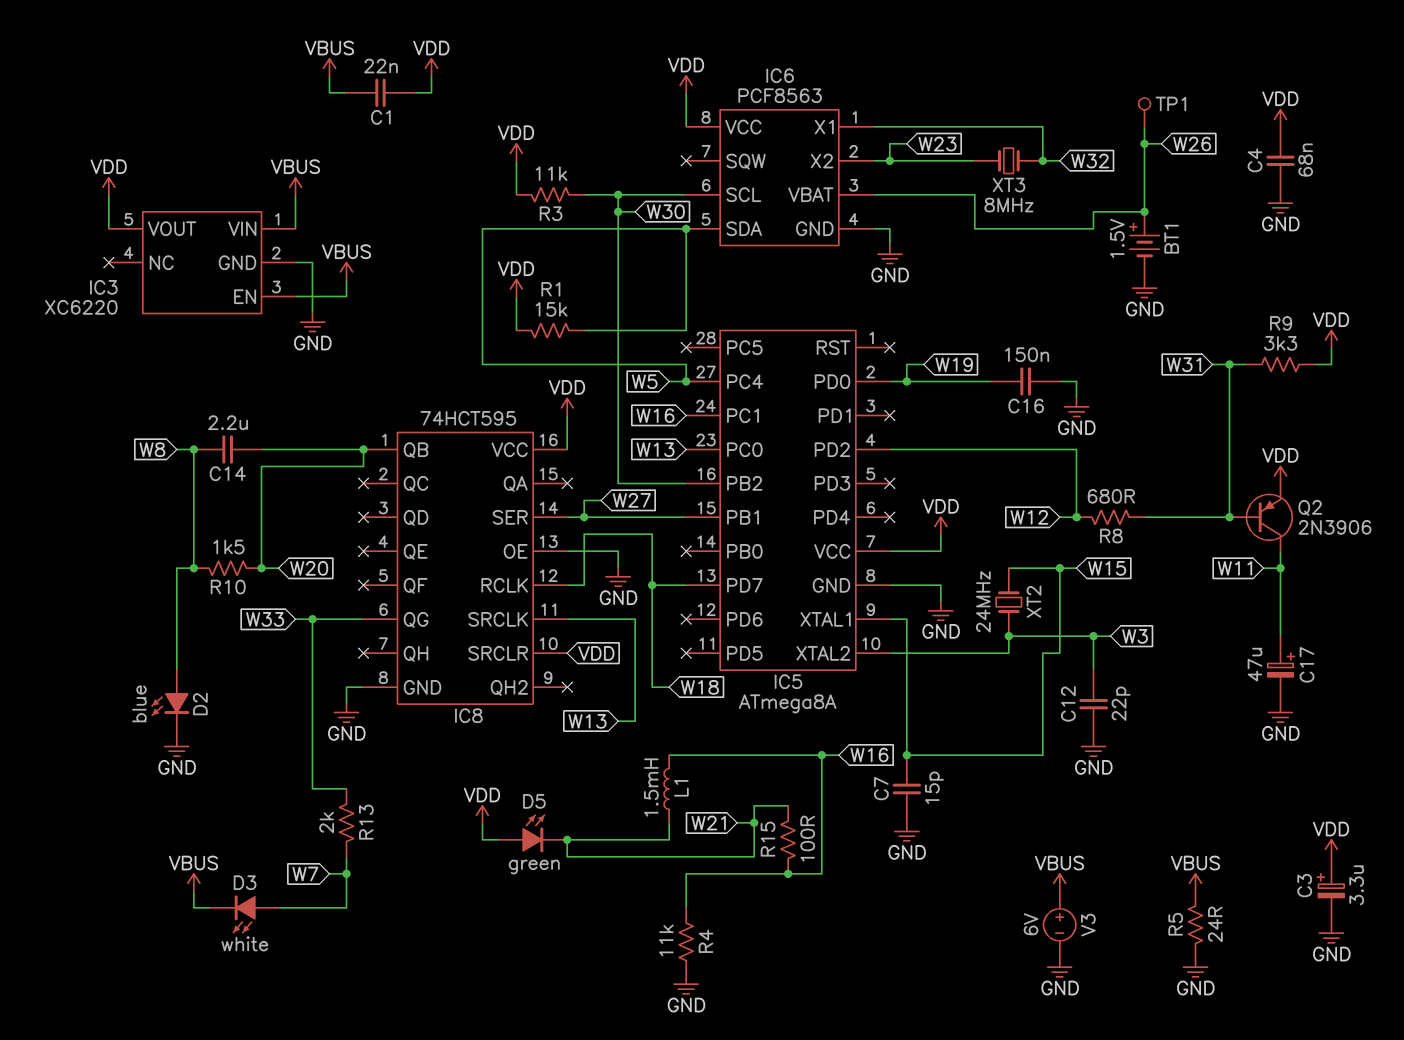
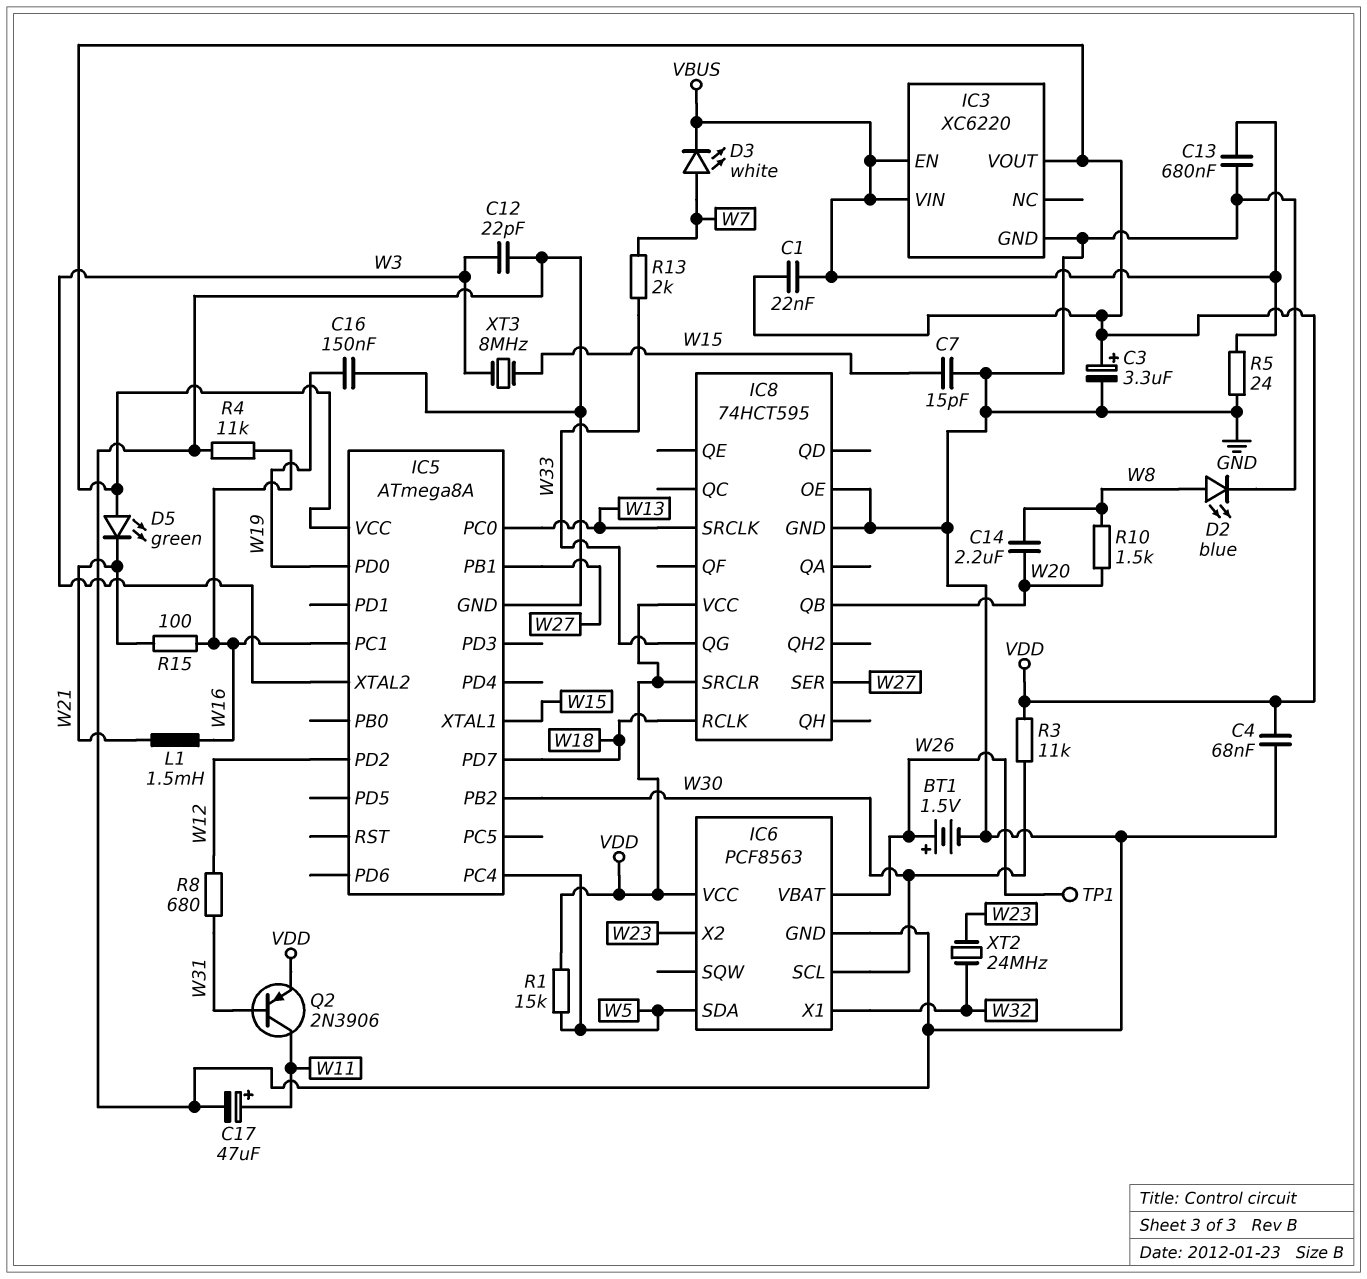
C13: none -> 680nF (GND, VBUS)
R9: 3.3k (VDD, W31) -> none
V3: 6V (plus VBUS, minus GND) -> none
XT2: 24MHz (W3, W15) -> 24MHz (W23, W32)
XT3: 8MHz (W23, W32) -> 8MHz (W3, W15)

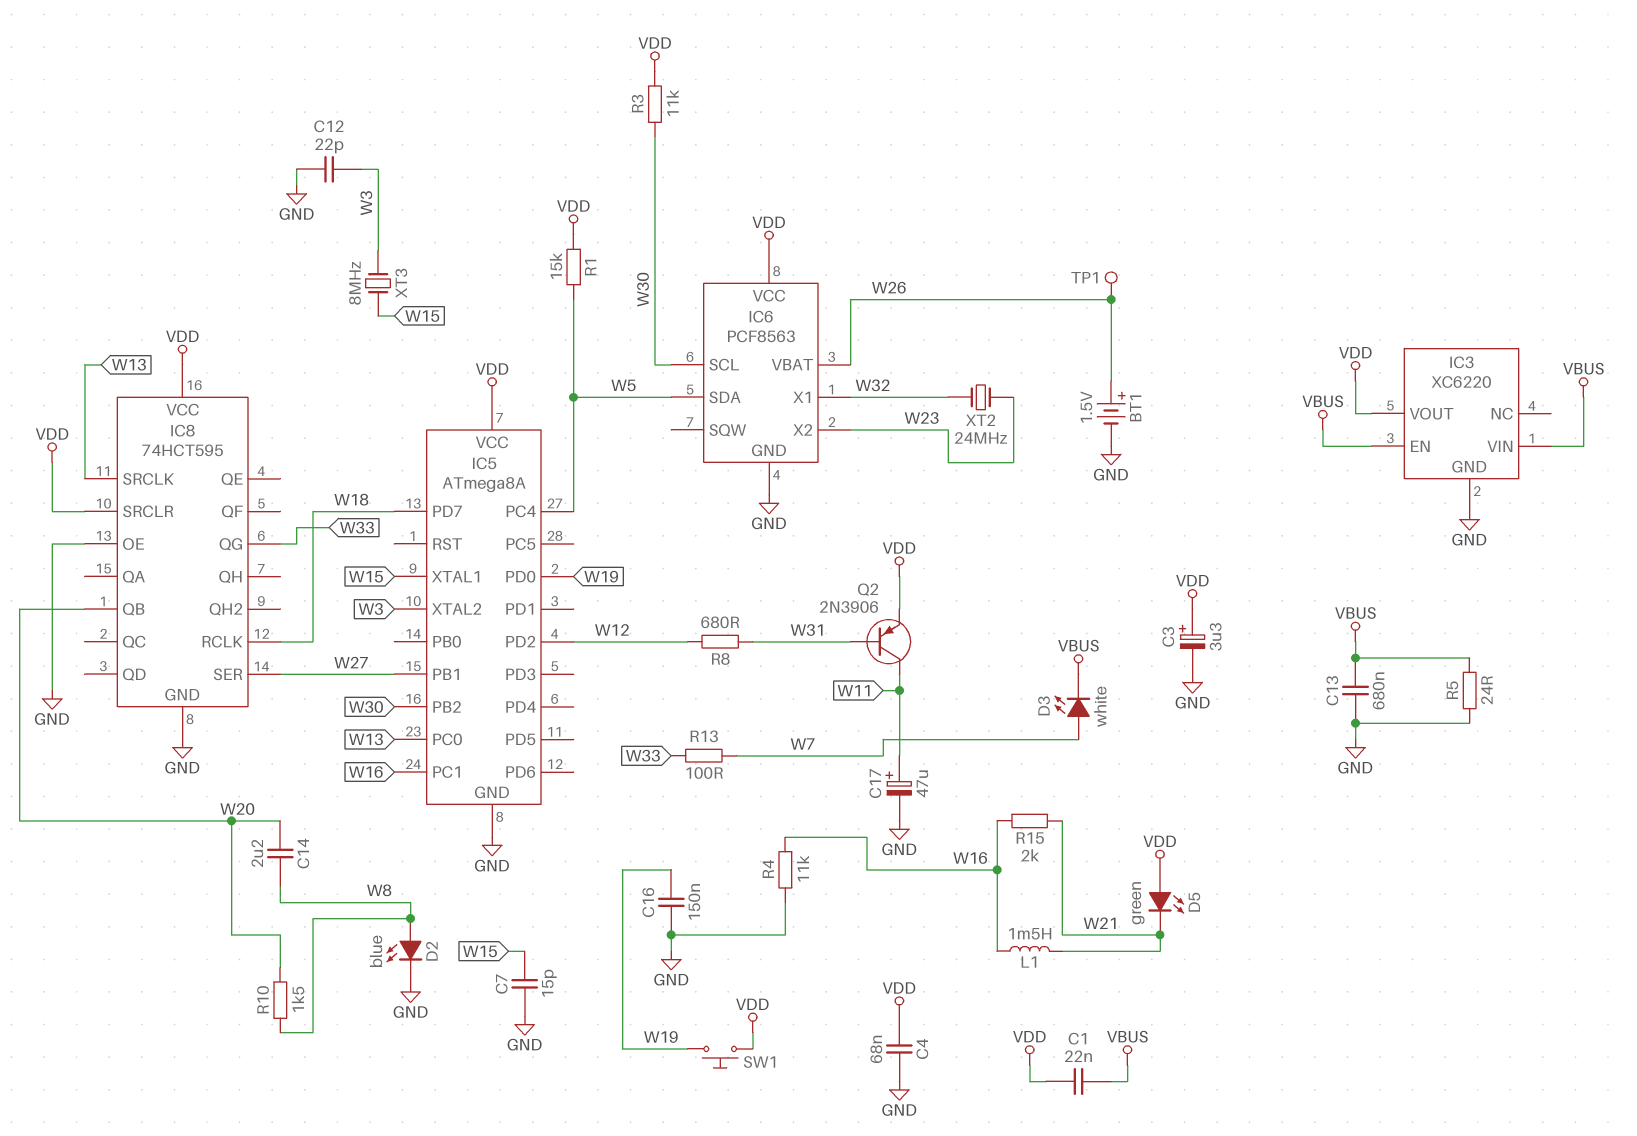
R13: 2k (W7, W33) -> 100 (W7, W33)
R15: 100 (W16, W21) -> 2k (W16, W21)
SW1: none -> button (VDD, W19)

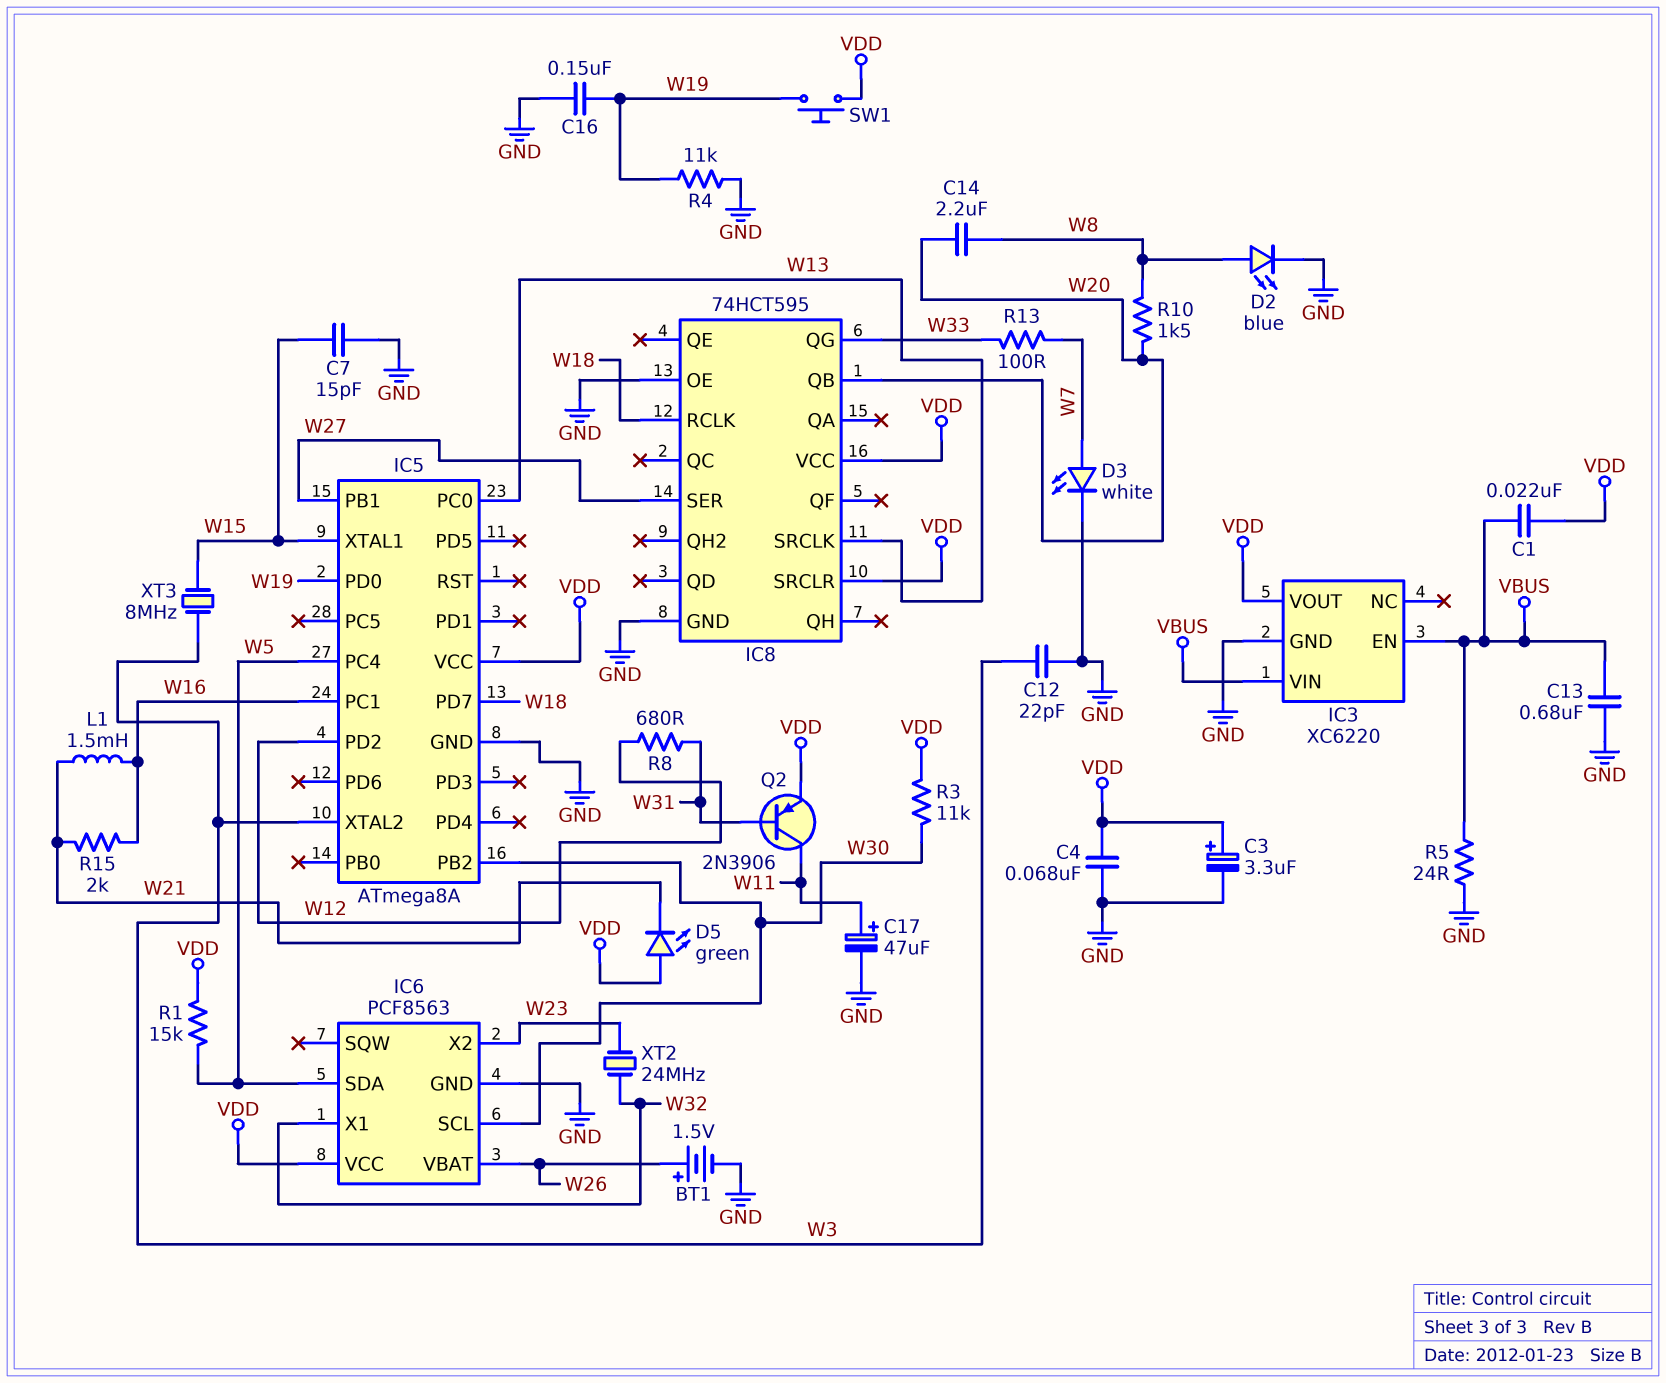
D3: LED white (A W7, K VBUS) -> LED white (A W7, K GND)
R4: 11k (GND, W16) -> 11k (GND, W19)
TP1: test point (W26) -> none

